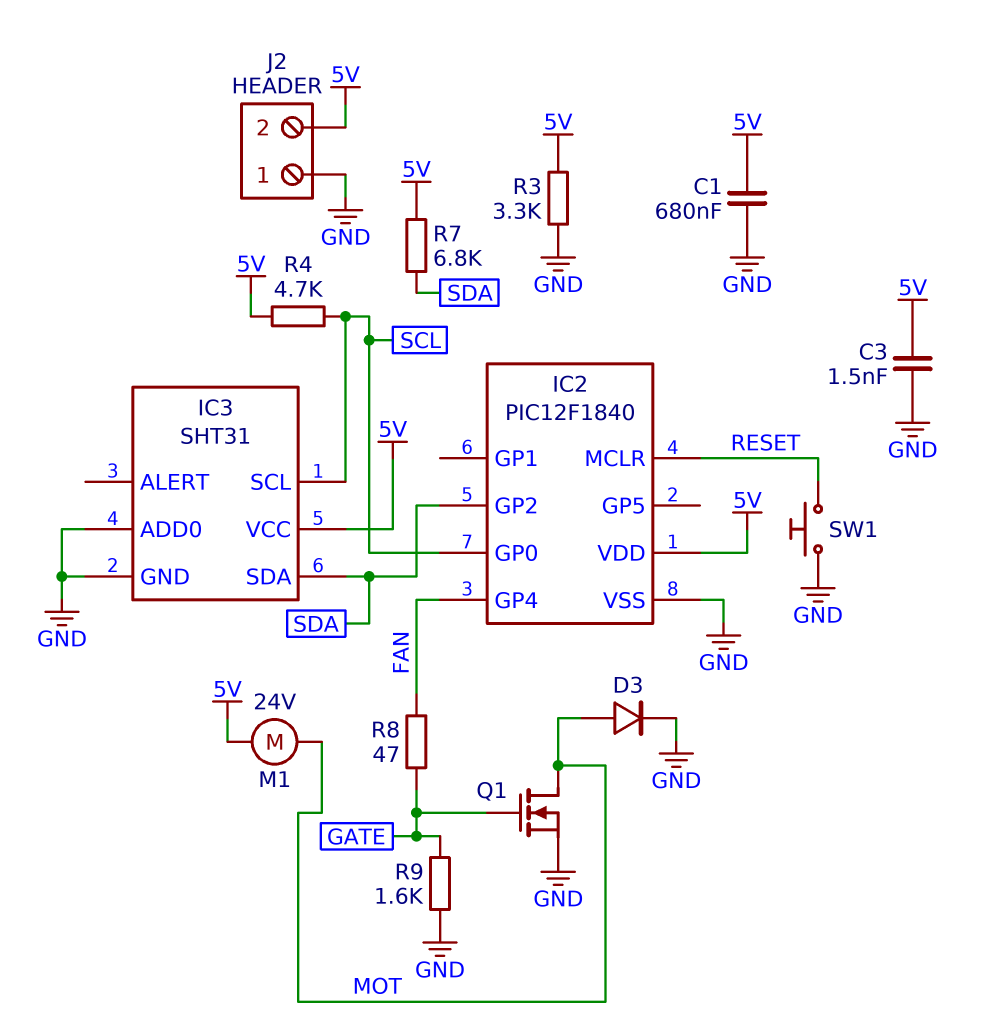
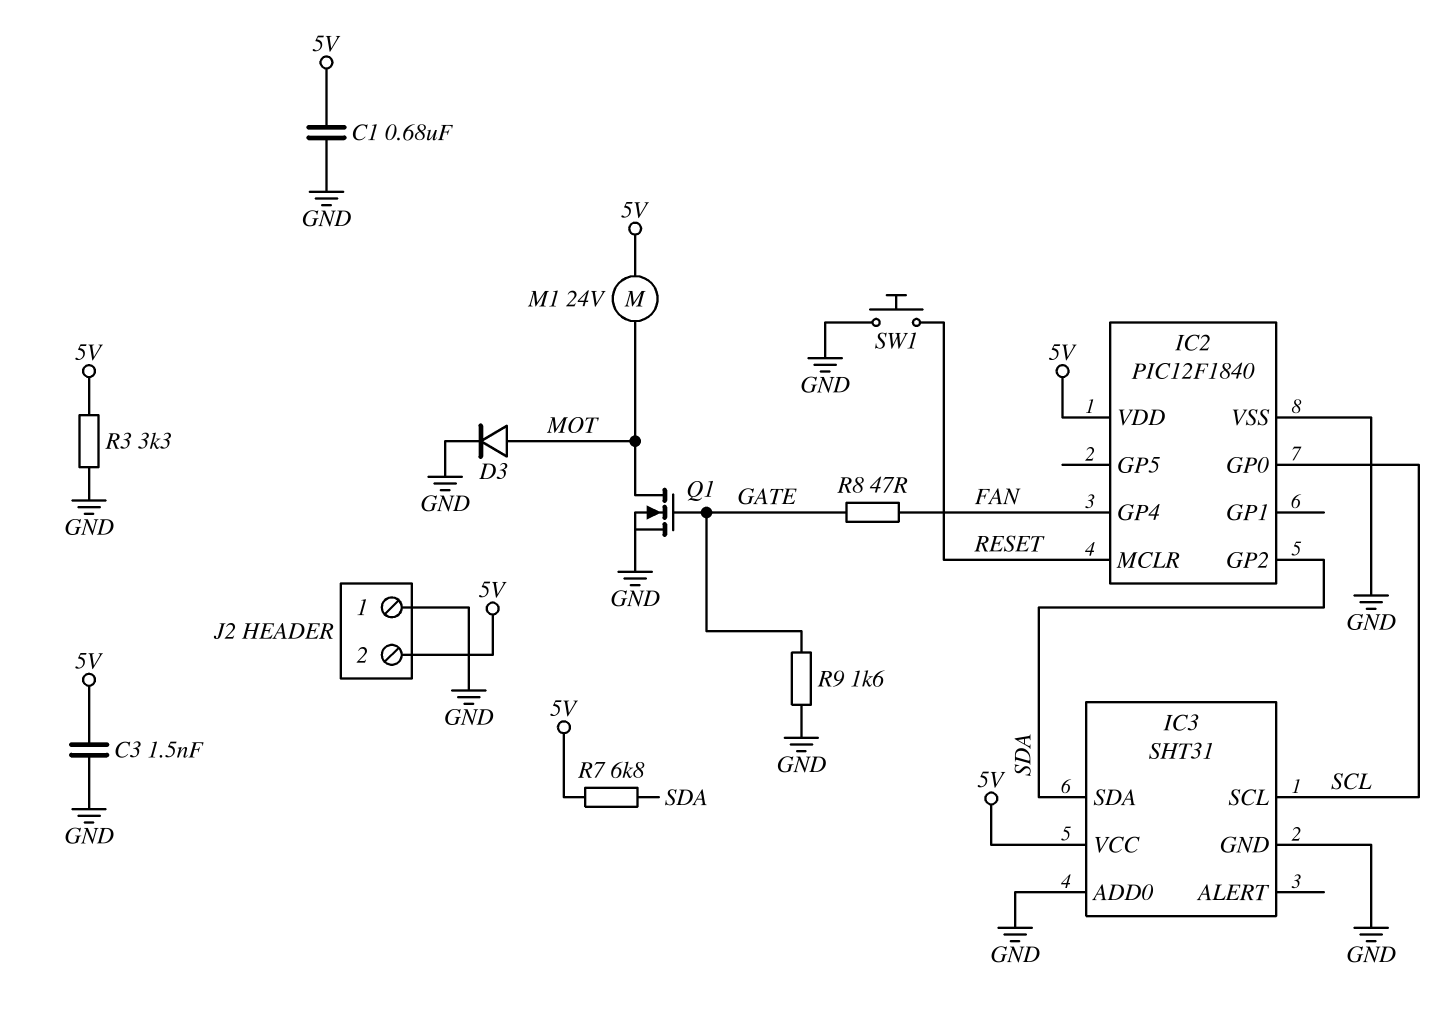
R4: 4.7k (5V, SCL) -> none

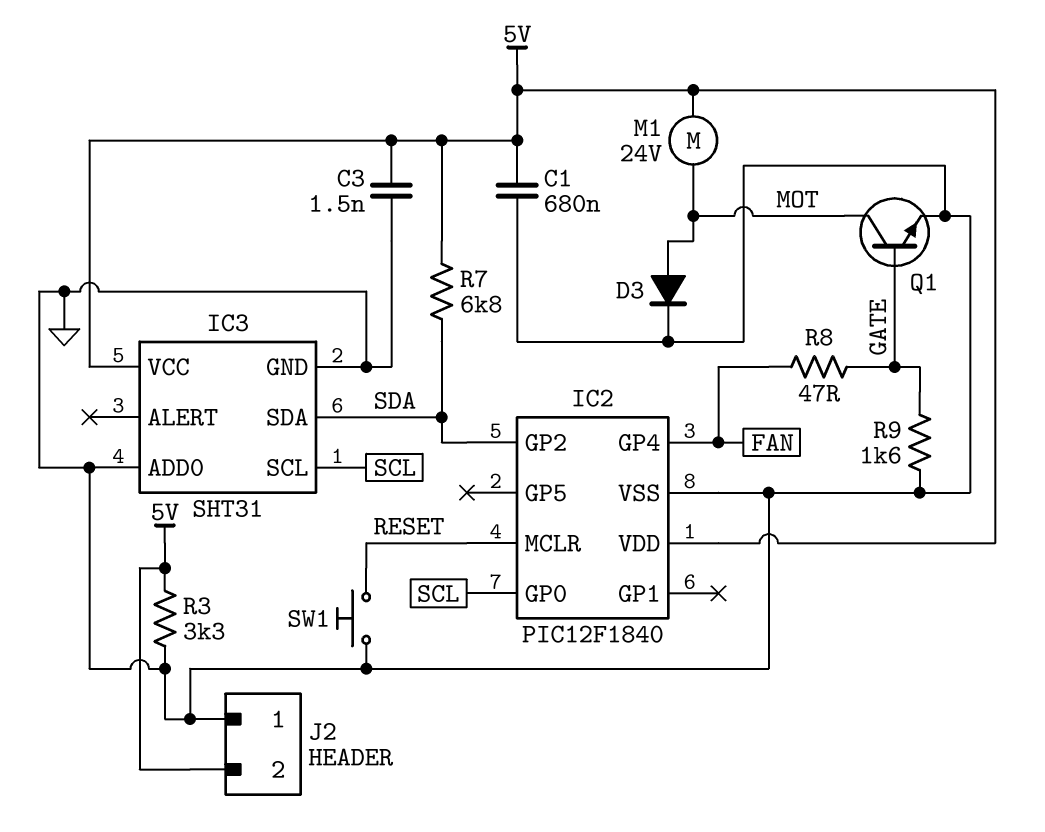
Q1: NMOS (G GATE, D MOT, S GND) -> NPN (B GATE, C MOT, E GND)

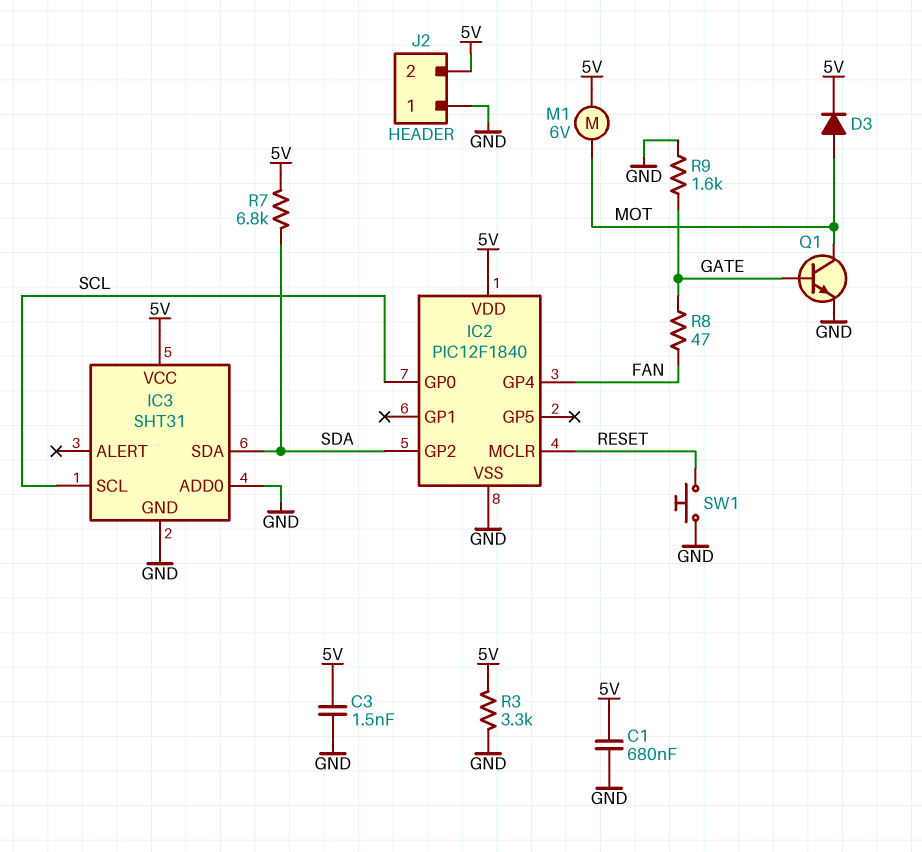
D3: diode (A MOT, K GND) -> diode (A MOT, K 5V)
M1: motor 24V (5V, MOT) -> motor 6V (5V, MOT)

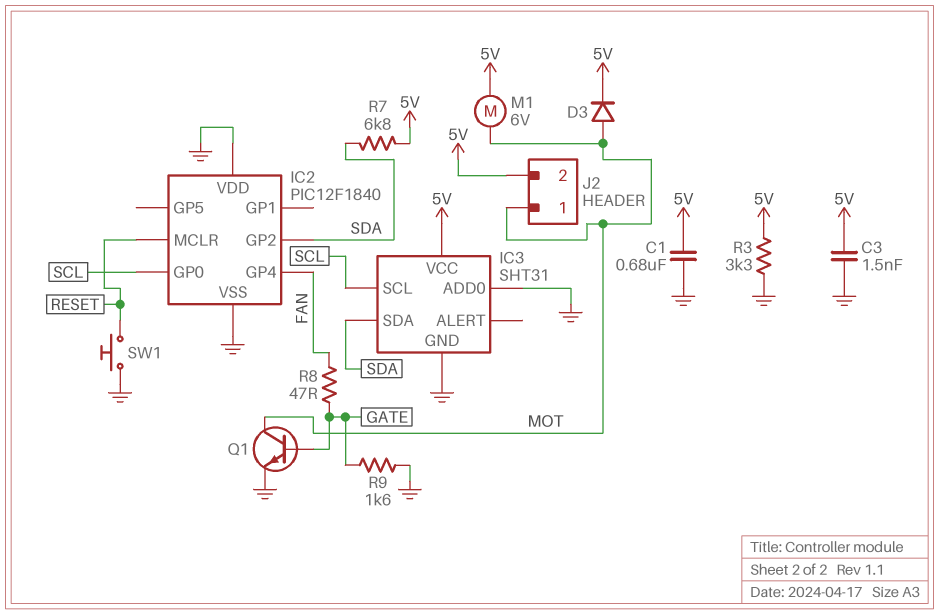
IC2 pin VDD: 5V -> GND
J2 pin 1: GND -> MOT

